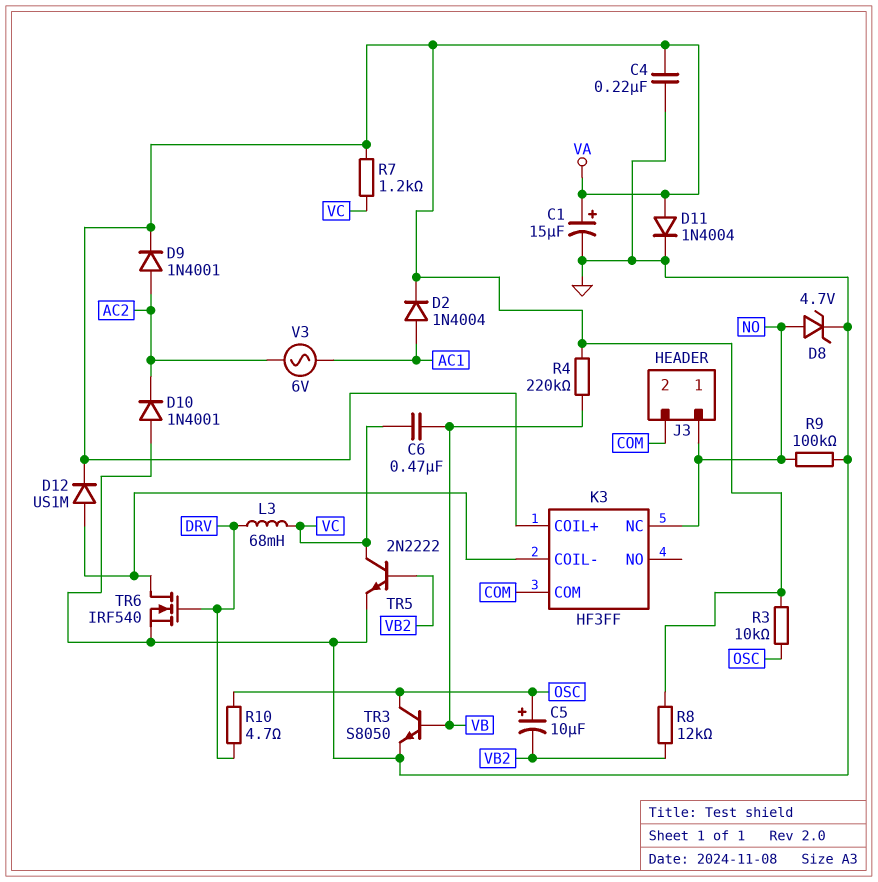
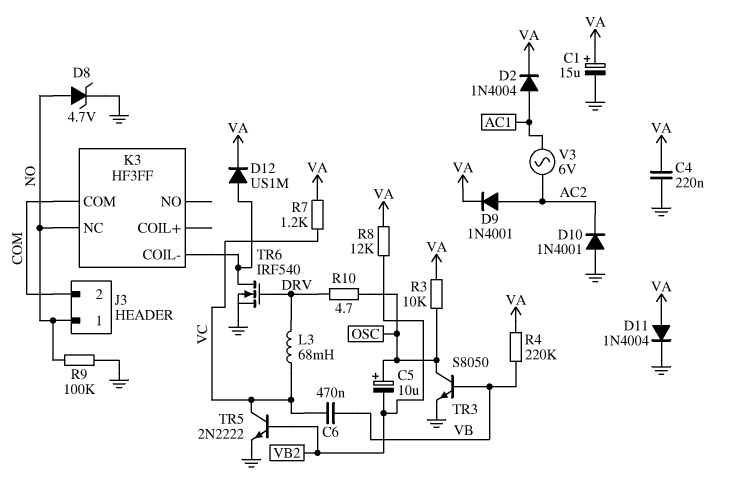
K3 pin COIL+: VA -> none

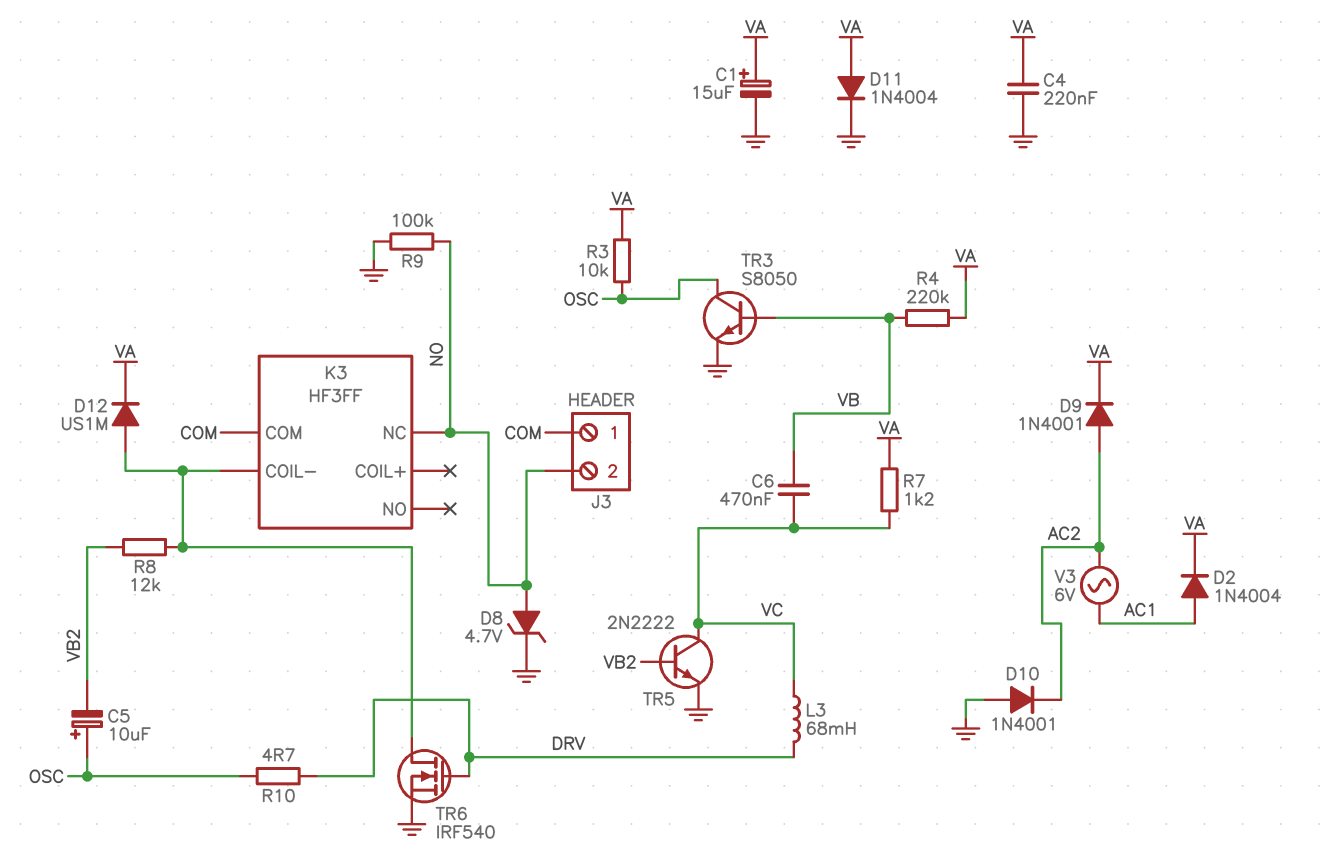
J3 pin 1: NO -> COM
J3 pin 2: COM -> NO
R8: 12k (VA, VB2) -> 12k (K3/COIL-, VB2)

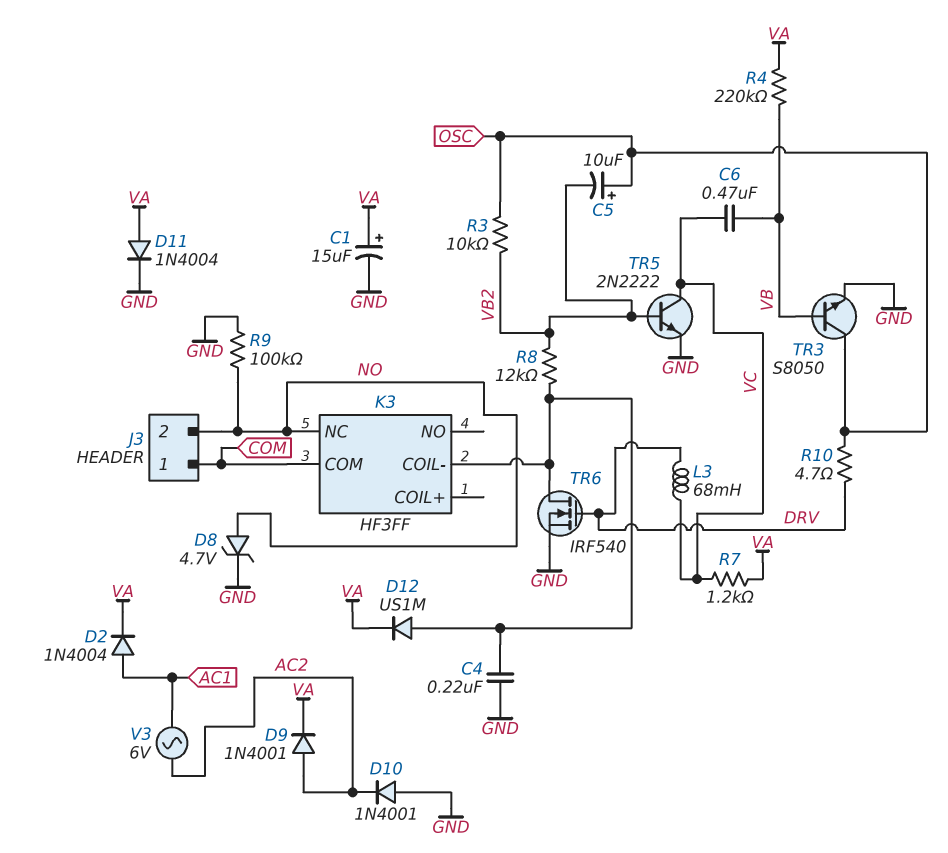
C4: 220nF (GND, VA) -> 220nF (GND, K3/COIL-)
R3: 10k (OSC, VA) -> 10k (OSC, VB2)

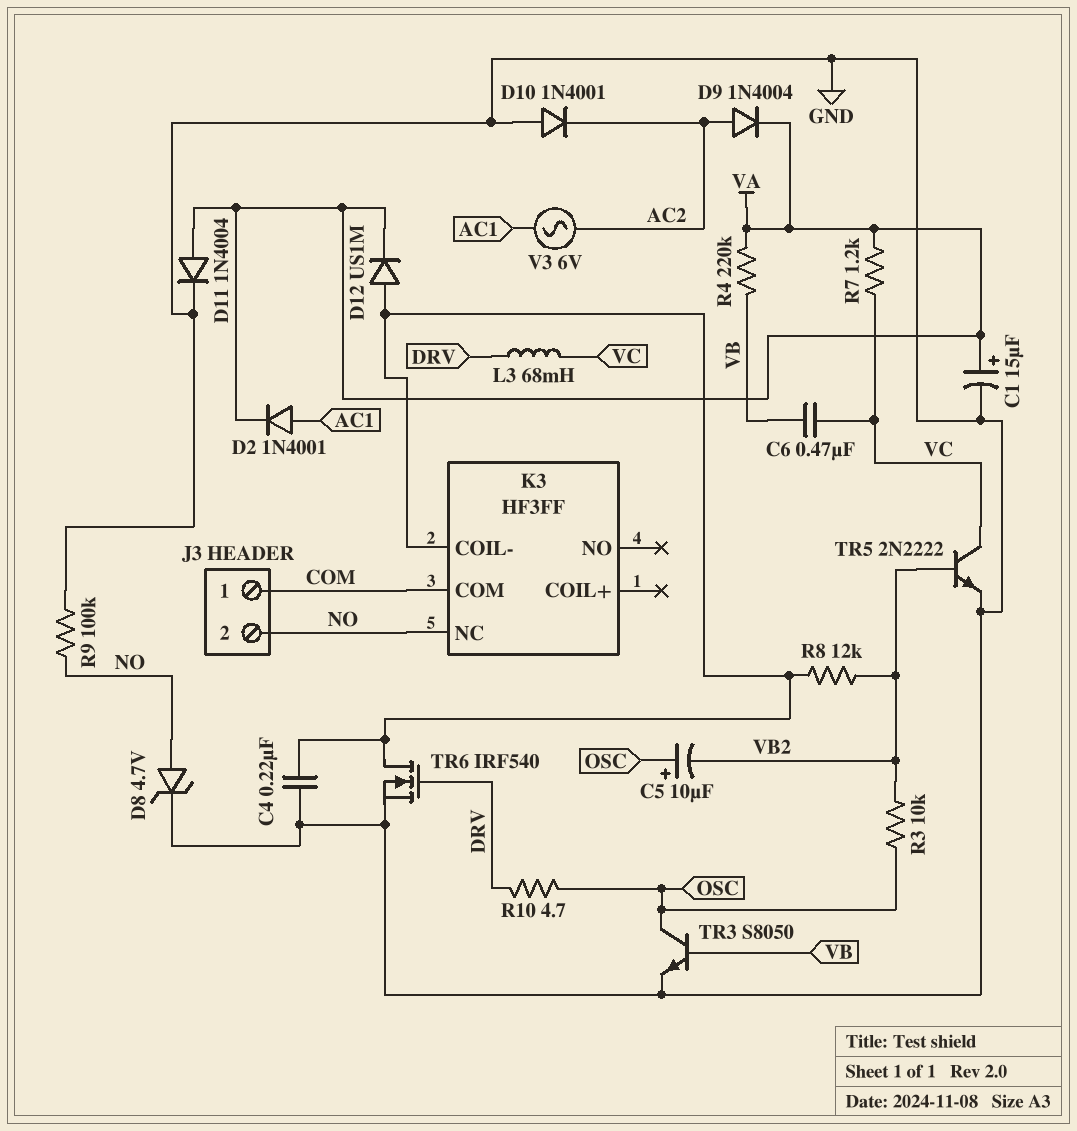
D2: diode 1N4004 (A AC1, K VA) -> diode 1N4001 (A AC1, K VA)
D9: diode 1N4001 (A AC2, K VA) -> diode 1N4004 (A AC2, K VA)

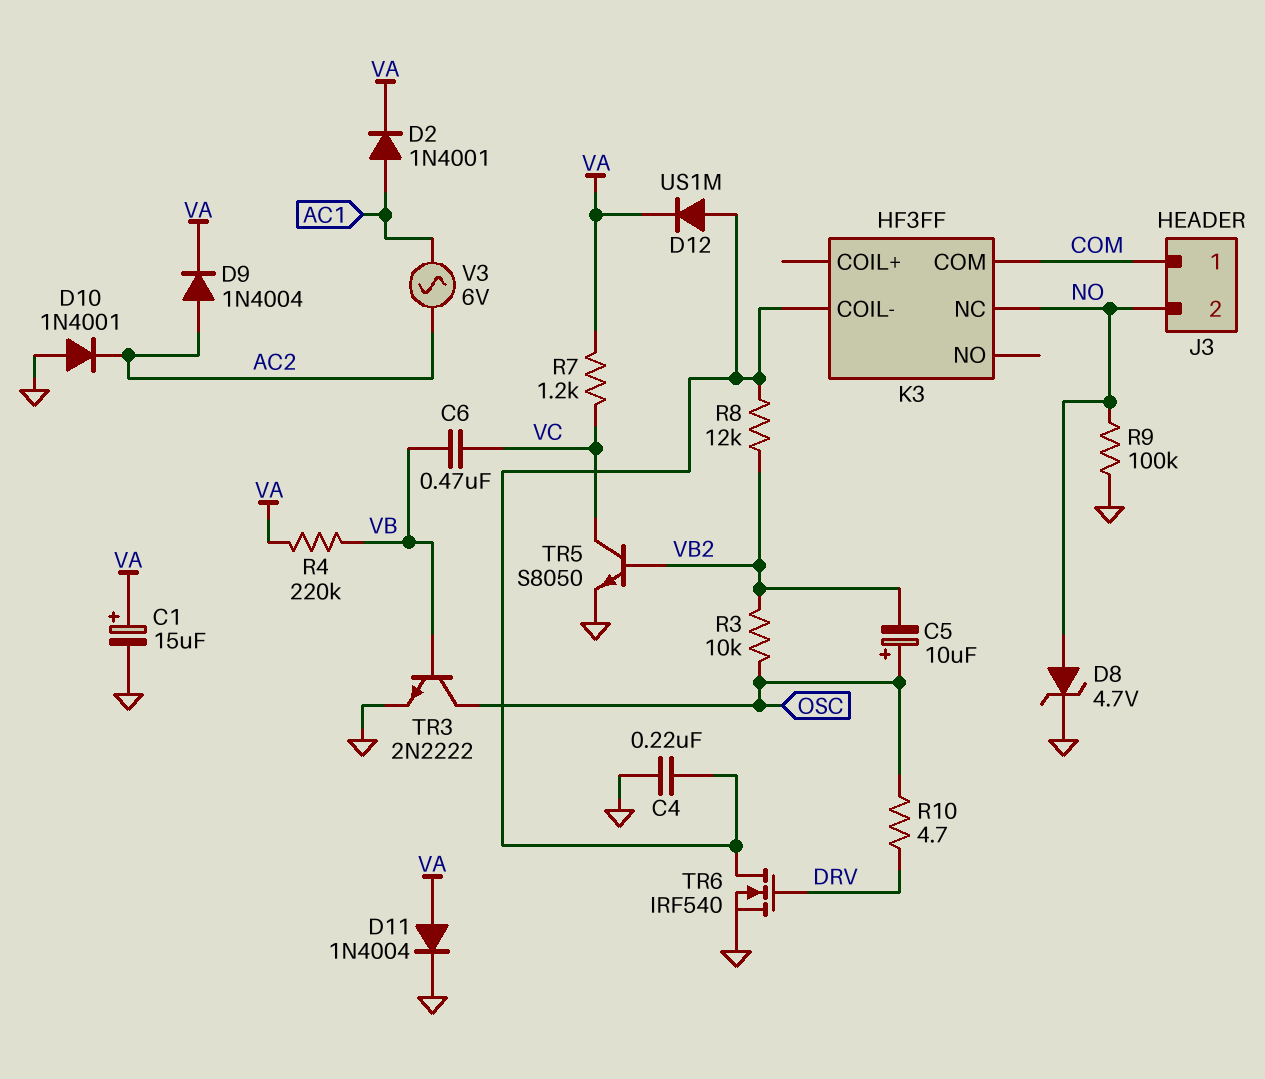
L3: 68mH (DRV, VC) -> none
TR3: NPN S8050 (B VB, C OSC, E GND) -> NPN 2N2222 (B VB, C OSC, E GND)
TR5: NPN 2N2222 (B VB2, C VC, E GND) -> NPN S8050 (B VB2, C VC, E GND)

